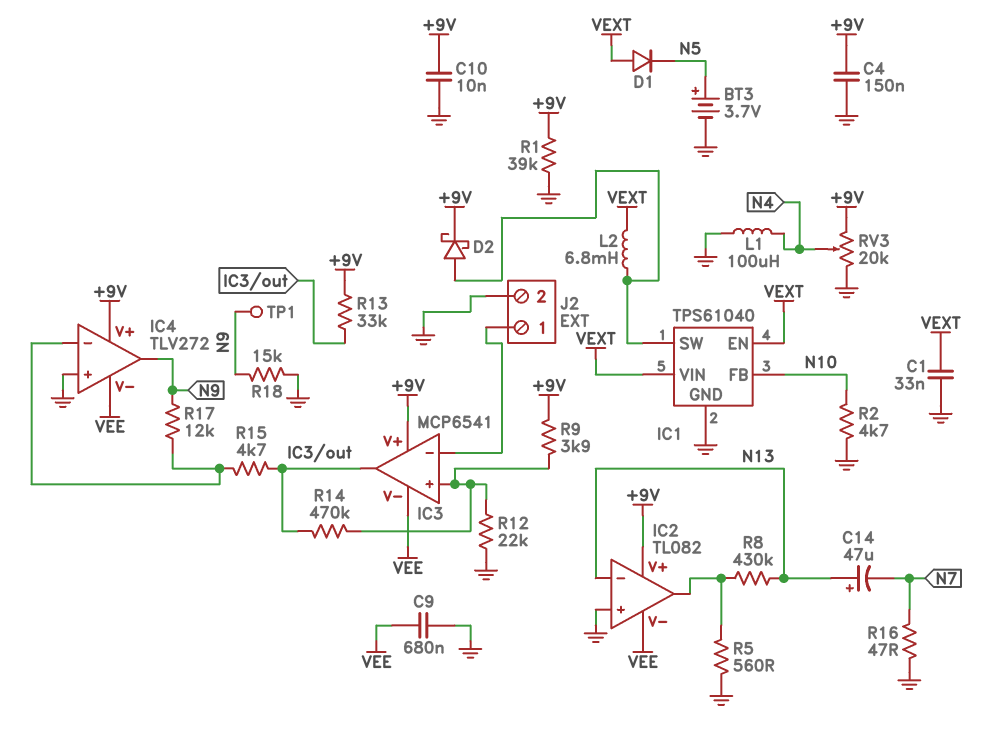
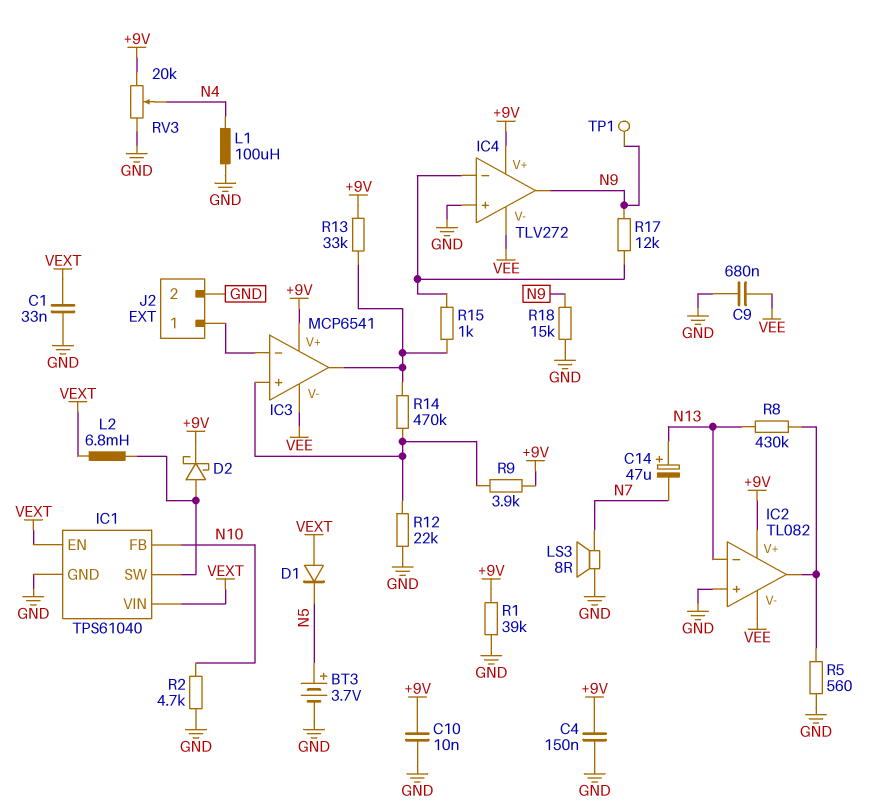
LS3: none -> speaker 8R (GND, N7)
R15: 4.7k (IC3/out, IC4/in-) -> 1k (IC3/out, IC4/in-)
R16: 47 (GND, N7) -> none

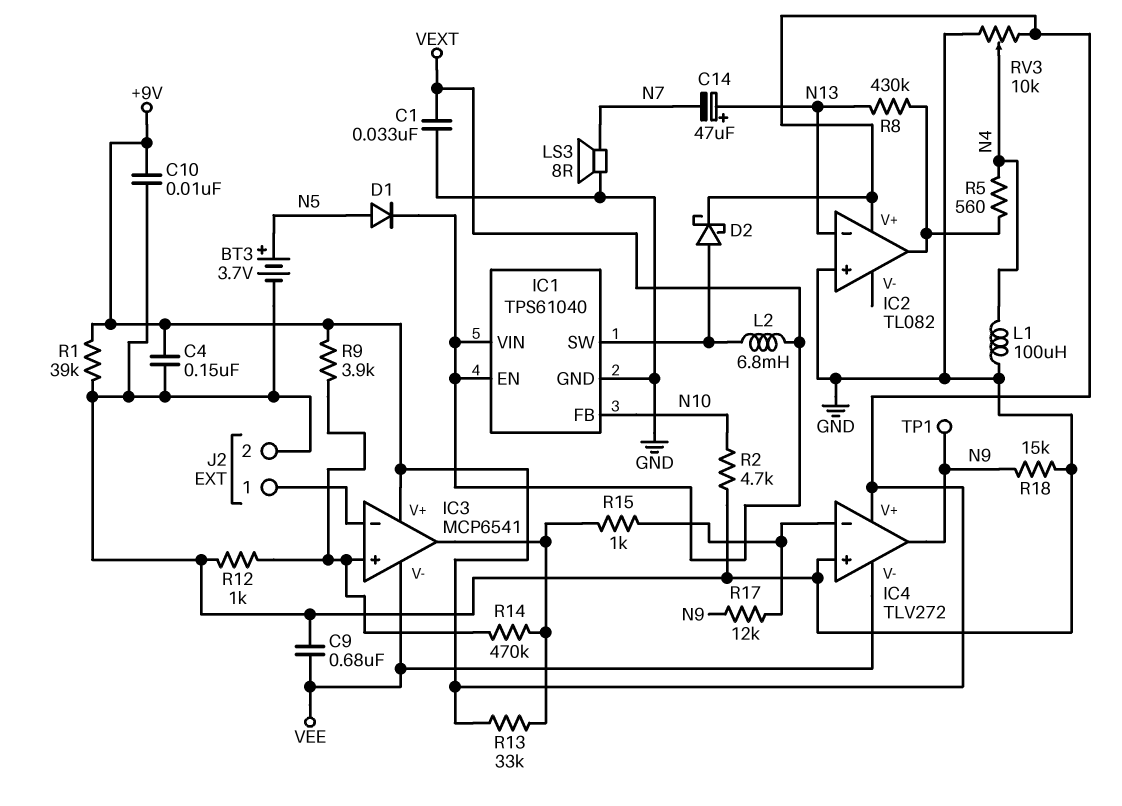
D1: diode (A VEXT, K N5) -> diode (A N5, K VEXT)
IC2 pin V-: VEE -> none
R5: 560 (GND, IC2/out) -> 560 (IC2/out, N4)
R12: 22k (GND, IC3/in+) -> 1k (GND, IC3/in+)
RV3: 20k (+9V, GND, wiper N4) -> 10k (+9V, GND, wiper N4)

